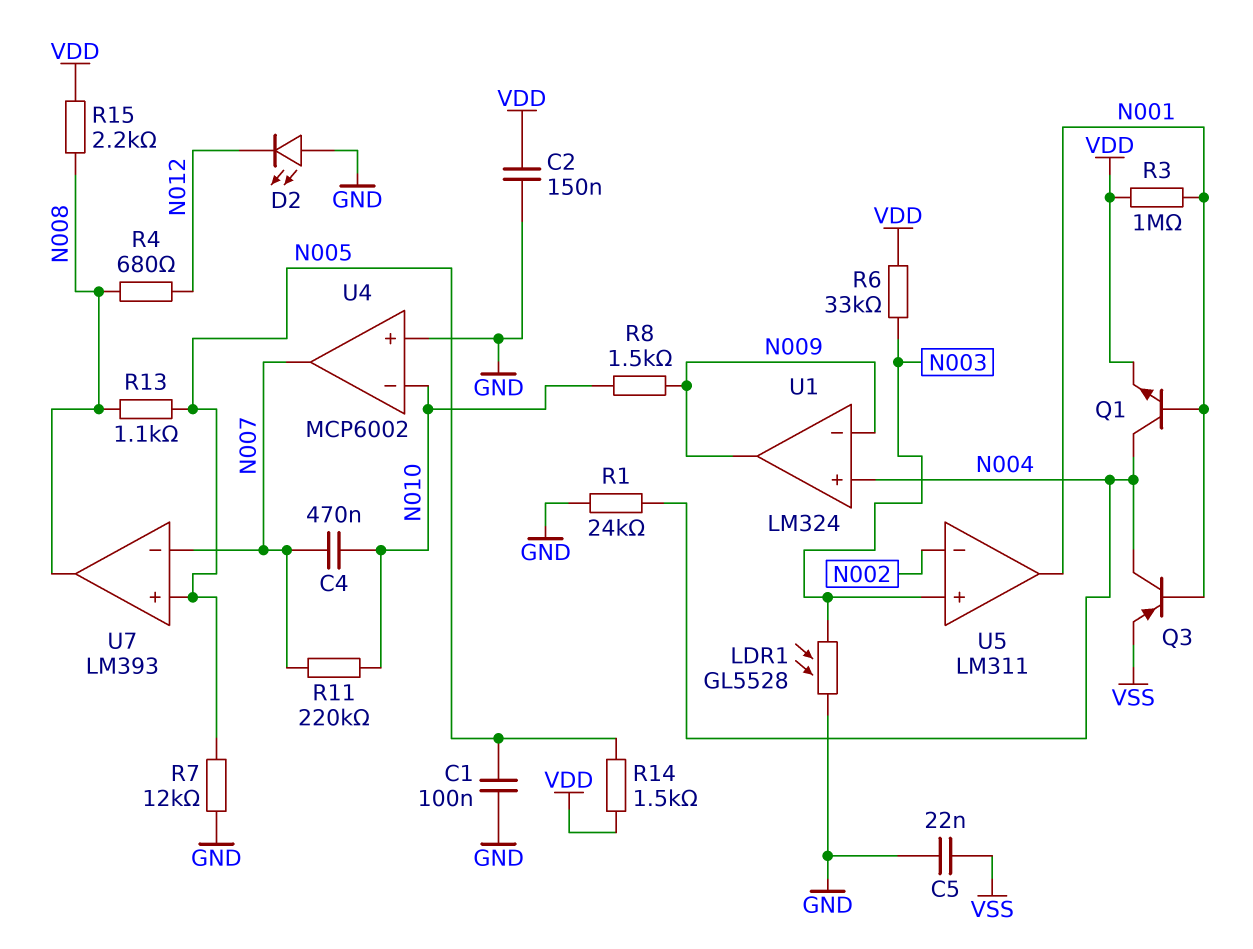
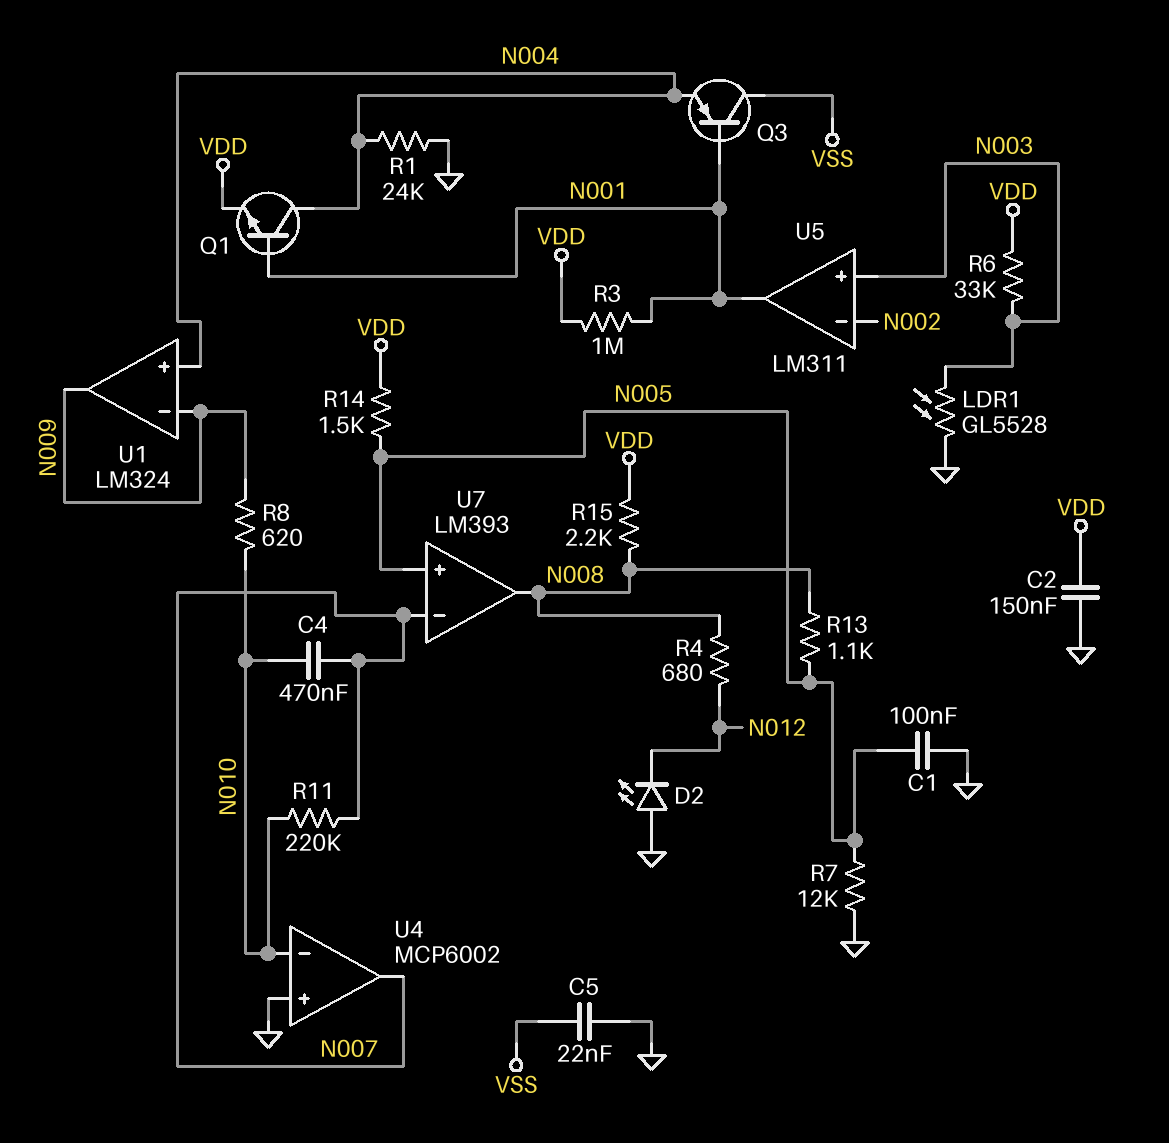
Q3: PNP (B N001, C N004, E VSS) -> PNP (B N001, C VSS, E N004)
R8: 1.5k (N009, N010) -> 620 (N009, N010)

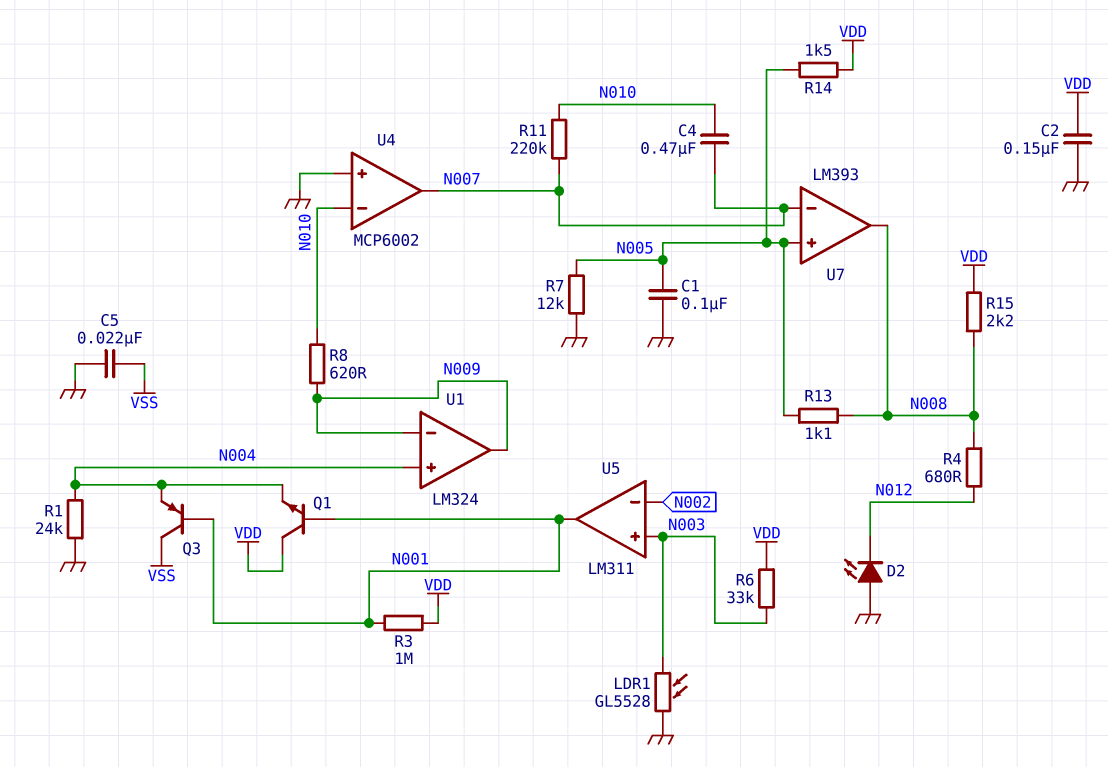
Q1: NPN (B N001, C N004, E VDD) -> NPN (B N001, C VDD, E N004)

